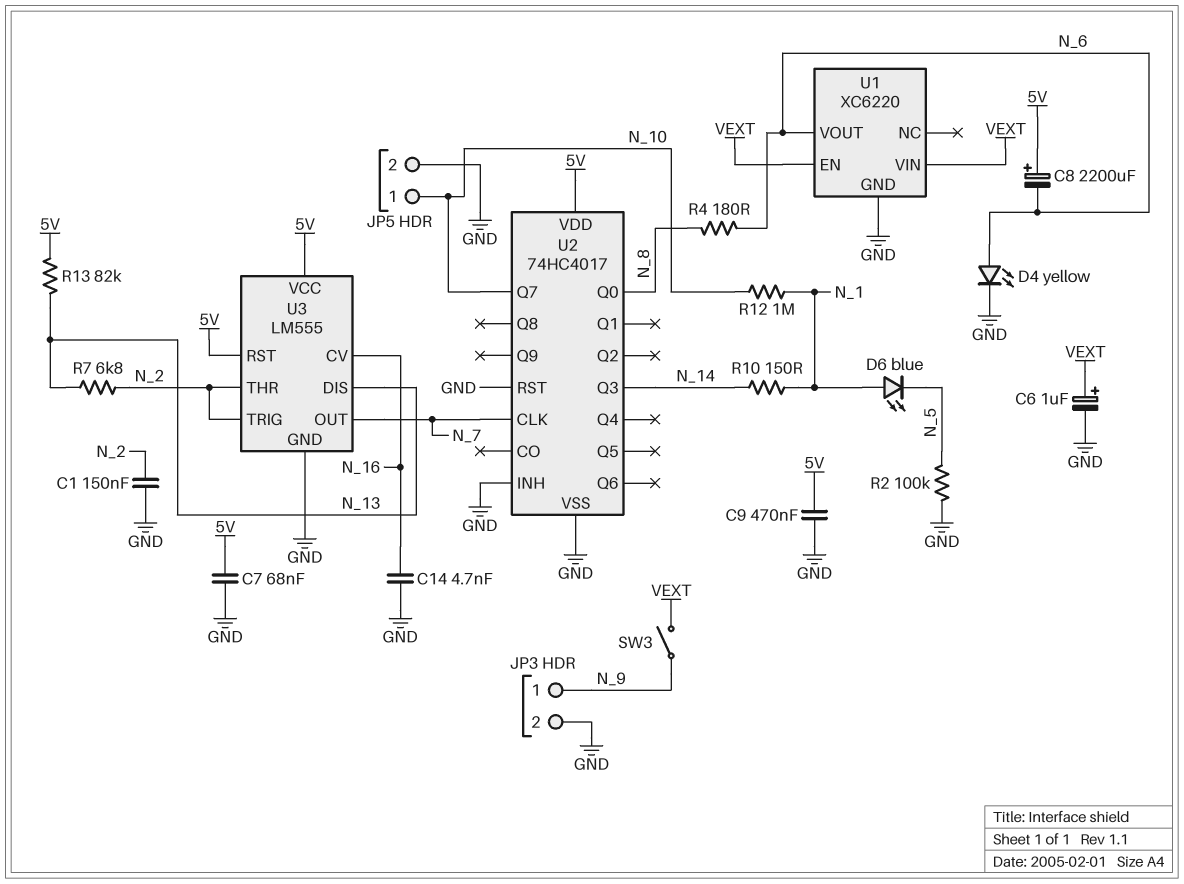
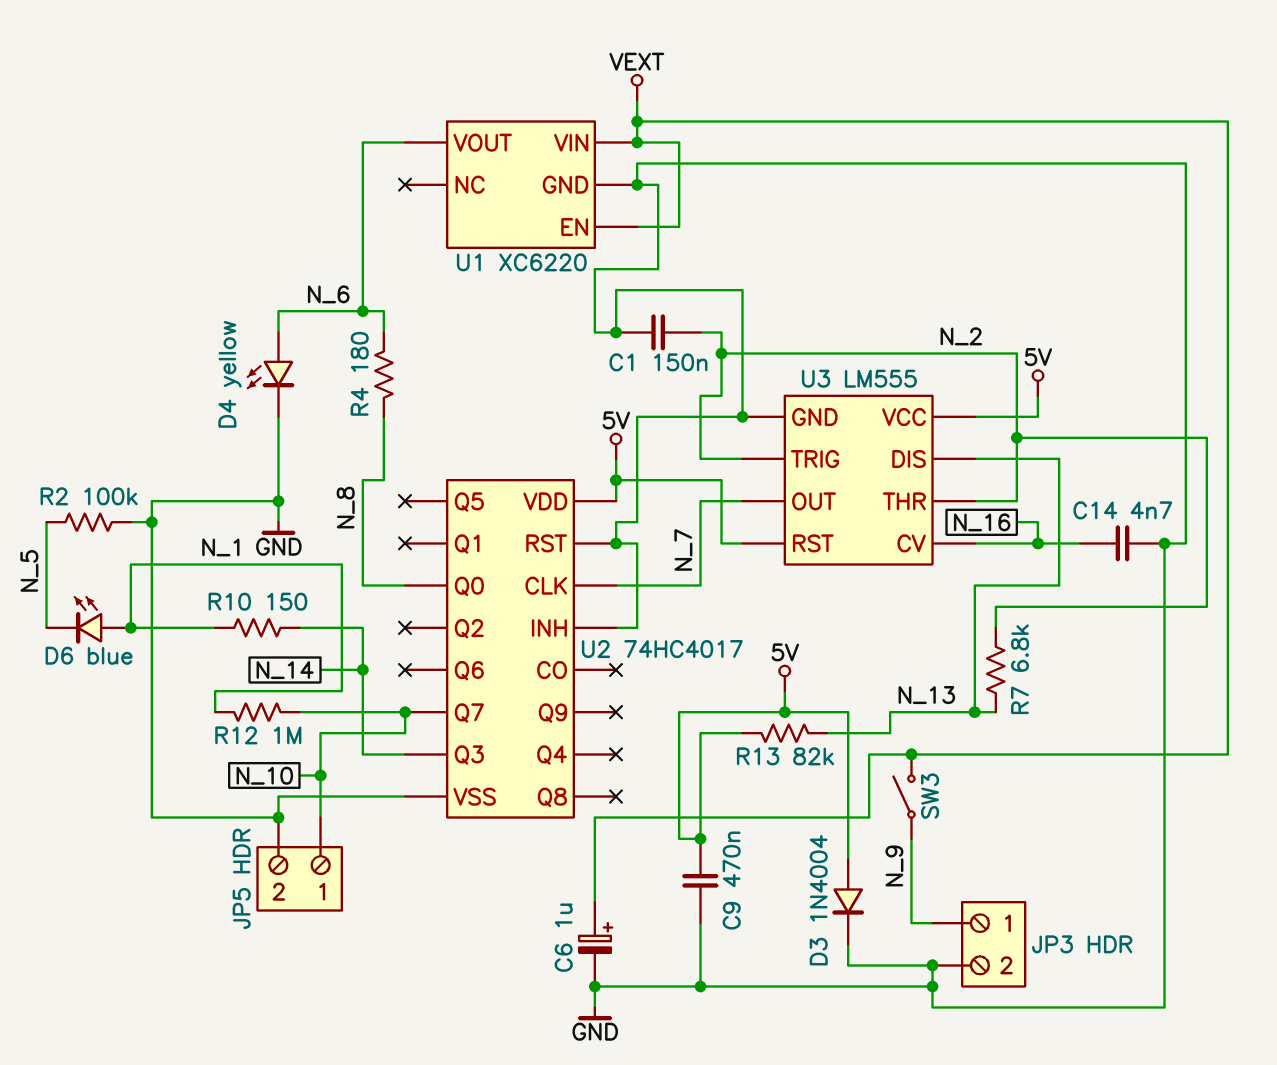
C7: 68nF (5V, GND) -> none
C8: 2200uF (plus 5V, minus N_6) -> none
D3: none -> diode 1N4004 (A 5V, K GND)

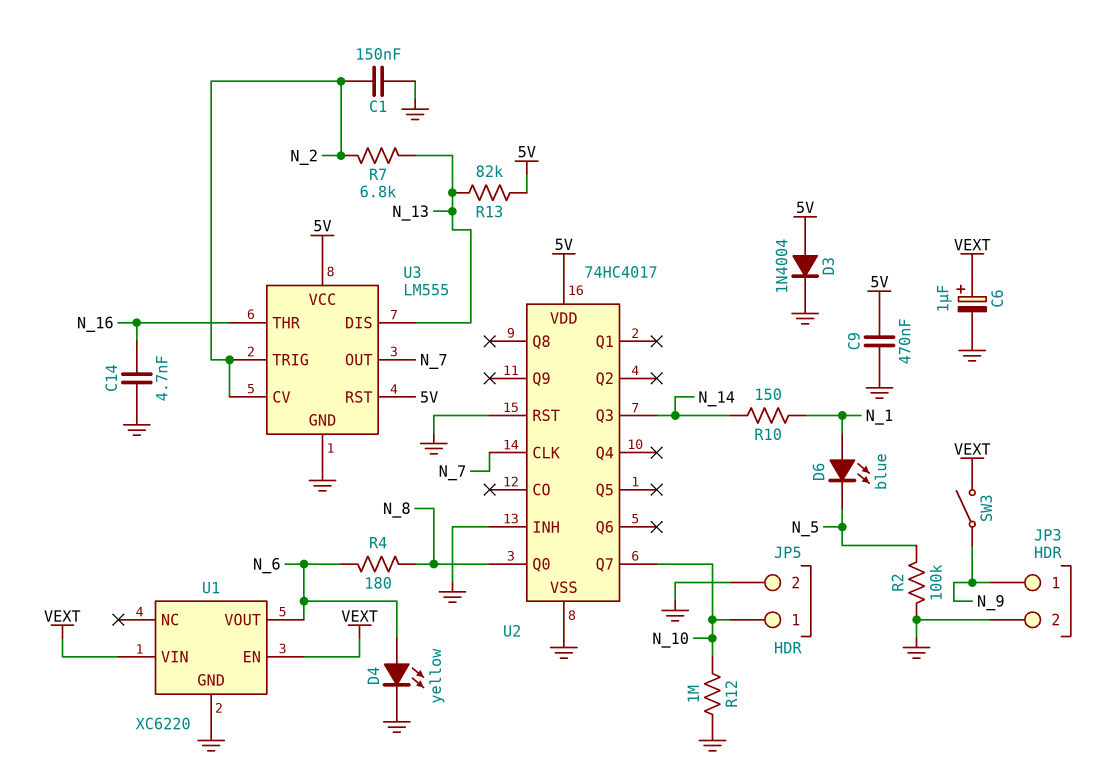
R12: 1M (N_1, N_10) -> 1M (GND, N_10)
U3 pin CV: N_16 -> N_2
U3 pin THR: N_2 -> N_16

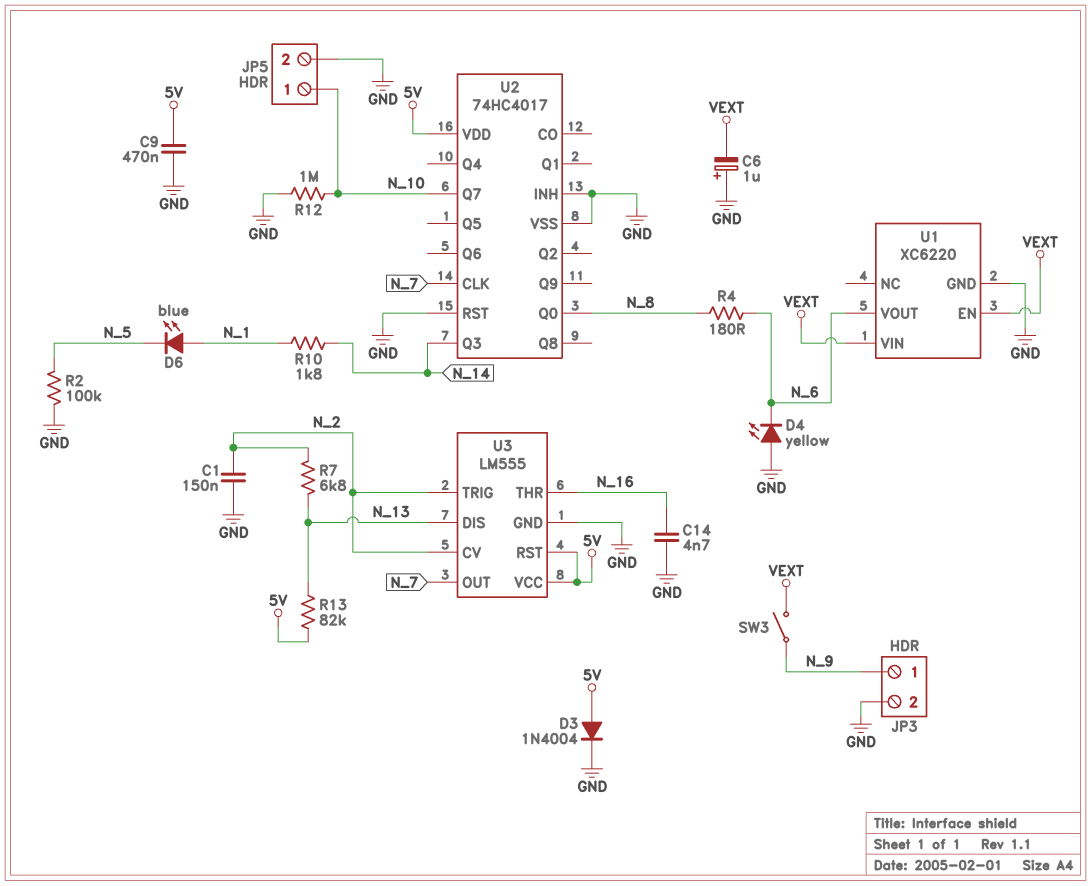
C6: 1uF (plus VEXT, minus GND) -> 1uF (plus GND, minus VEXT)
D4: LED yellow (A N_6, K GND) -> LED yellow (A GND, K N_6)
R10: 150 (N_1, N_14) -> 1.8k (N_1, N_14)

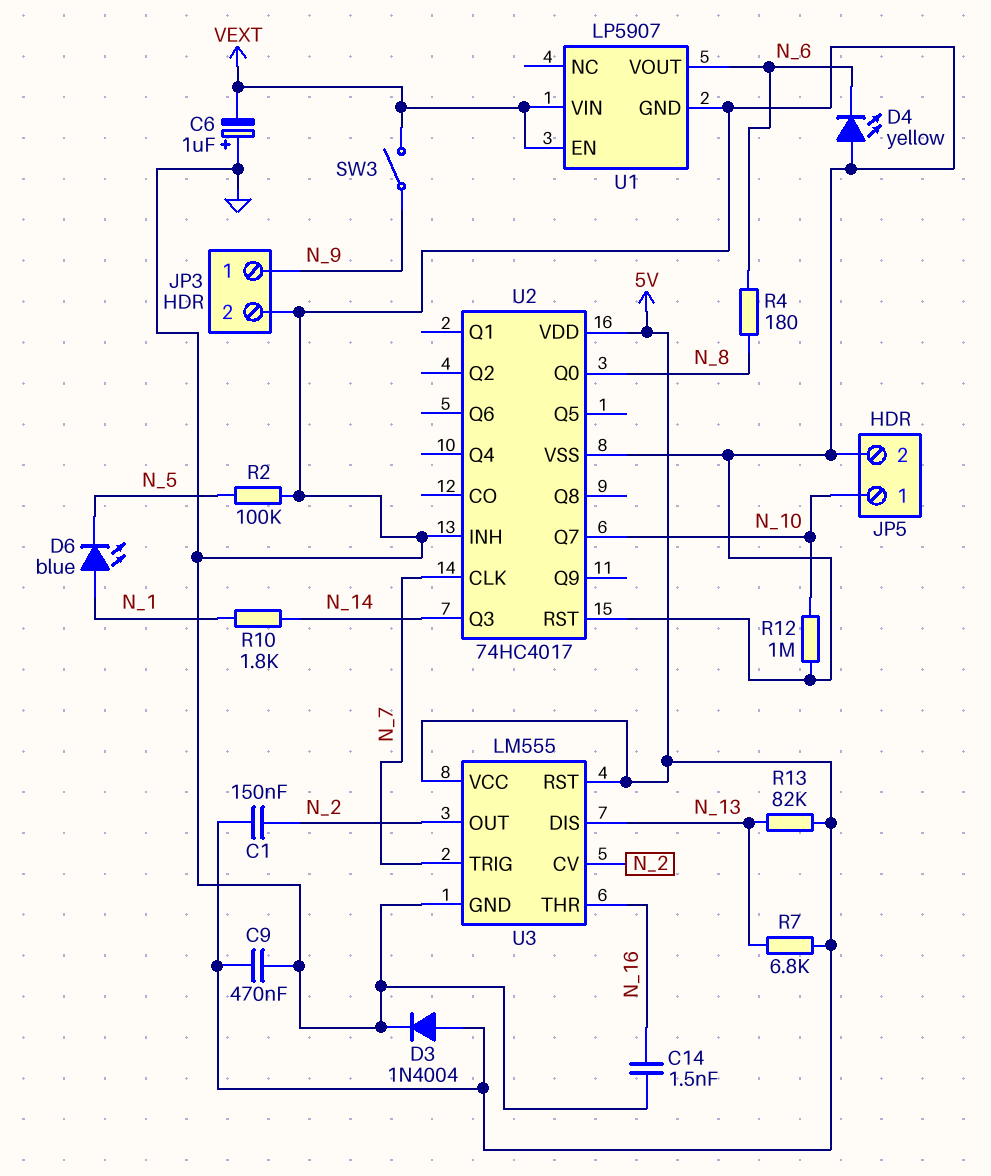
C1: 150nF (GND, N_2) -> 150nF (5V, N_2)
C14: 4.7nF (GND, N_16) -> 1.5nF (GND, N_16)
R7: 6.8k (N_2, N_13) -> 6.8k (5V, N_13)
U1: XC6220 -> LP5907
U3 pin OUT: N_7 -> N_2
U3 pin TRIG: N_2 -> N_7

